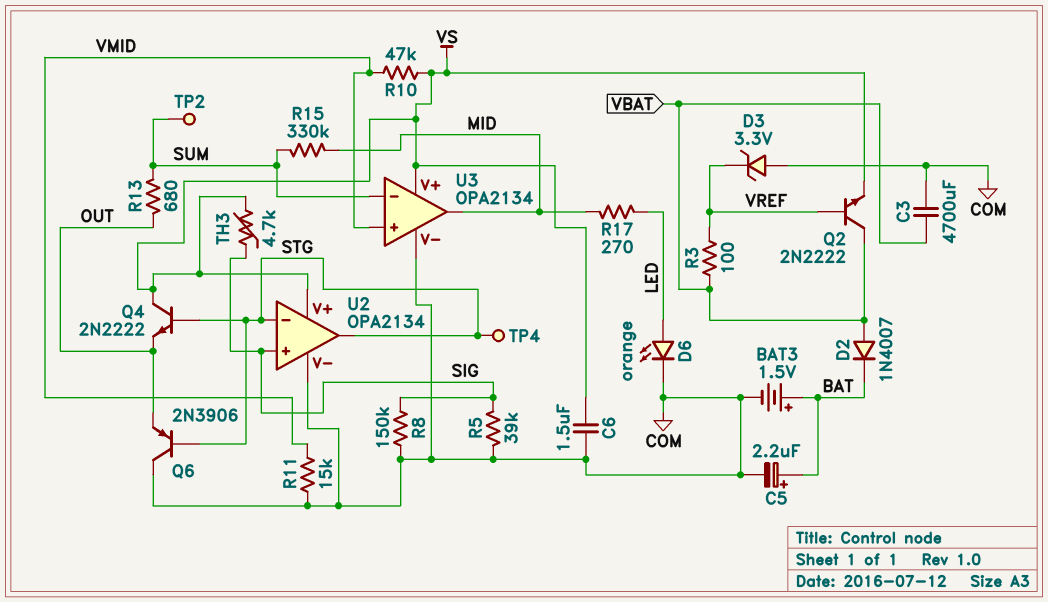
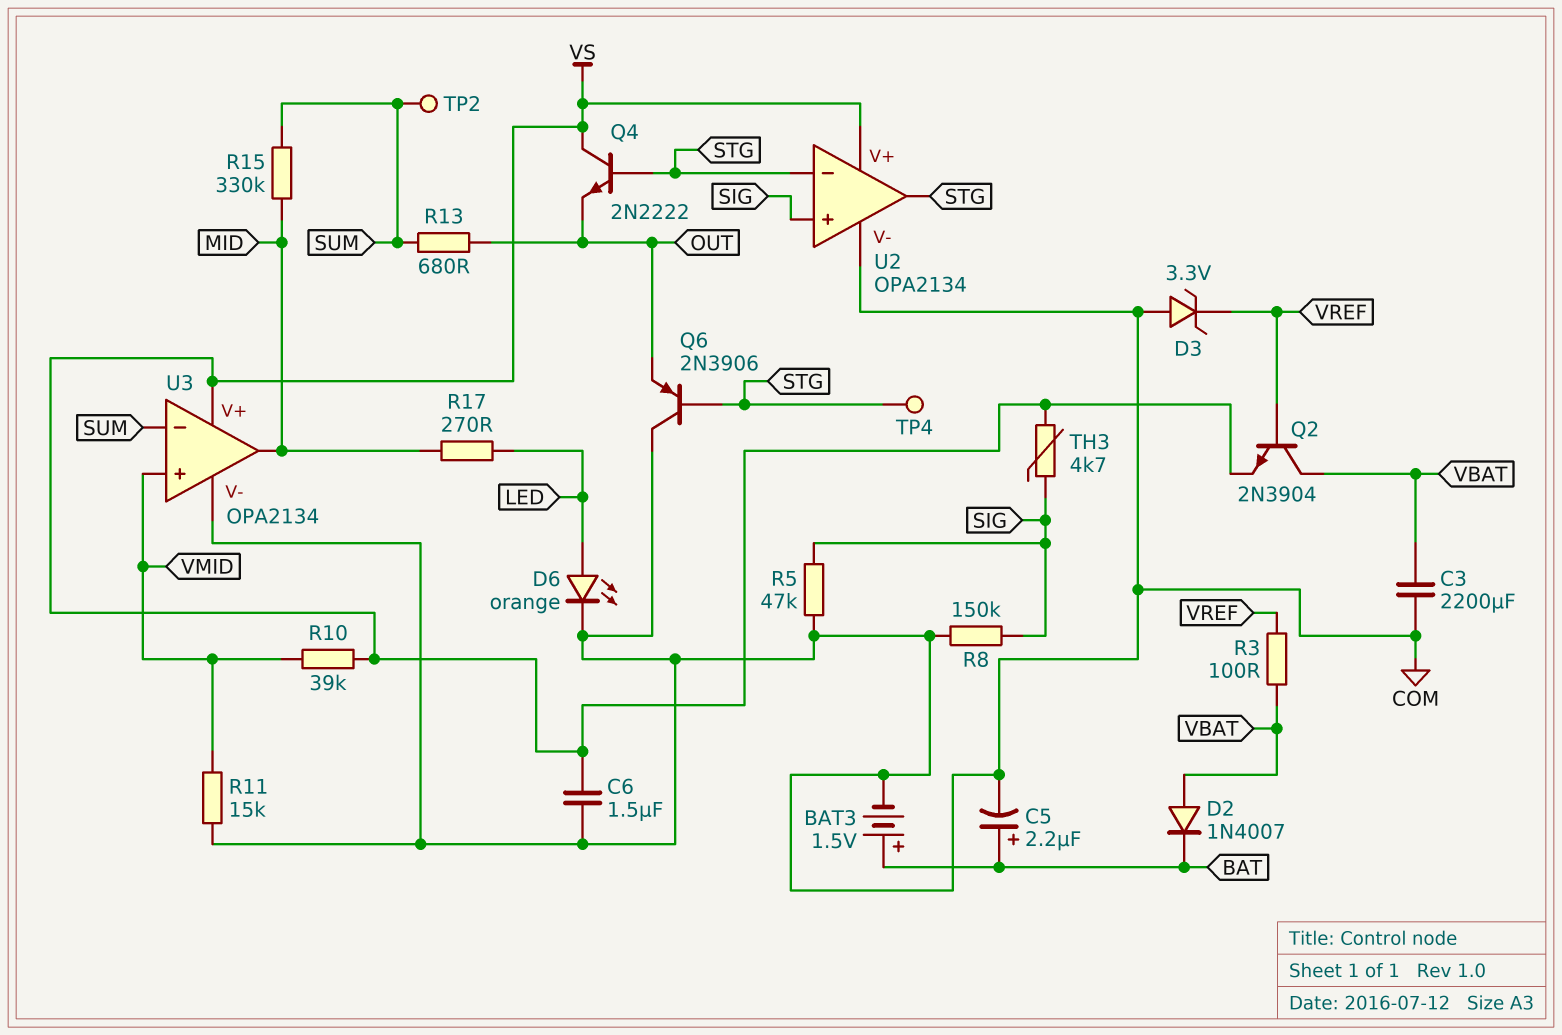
C3: 4700uF (COM, VBAT) -> 2200uF (COM, VBAT)
Q2: NPN 2N2222 (B VREF, C VBAT, E VS) -> NPN 2N3904 (B VREF, C VBAT, E VS)
R5: 39k (COM, SIG) -> 47k (COM, SIG)
R10: 47k (VMID, VS) -> 39k (VMID, VS)

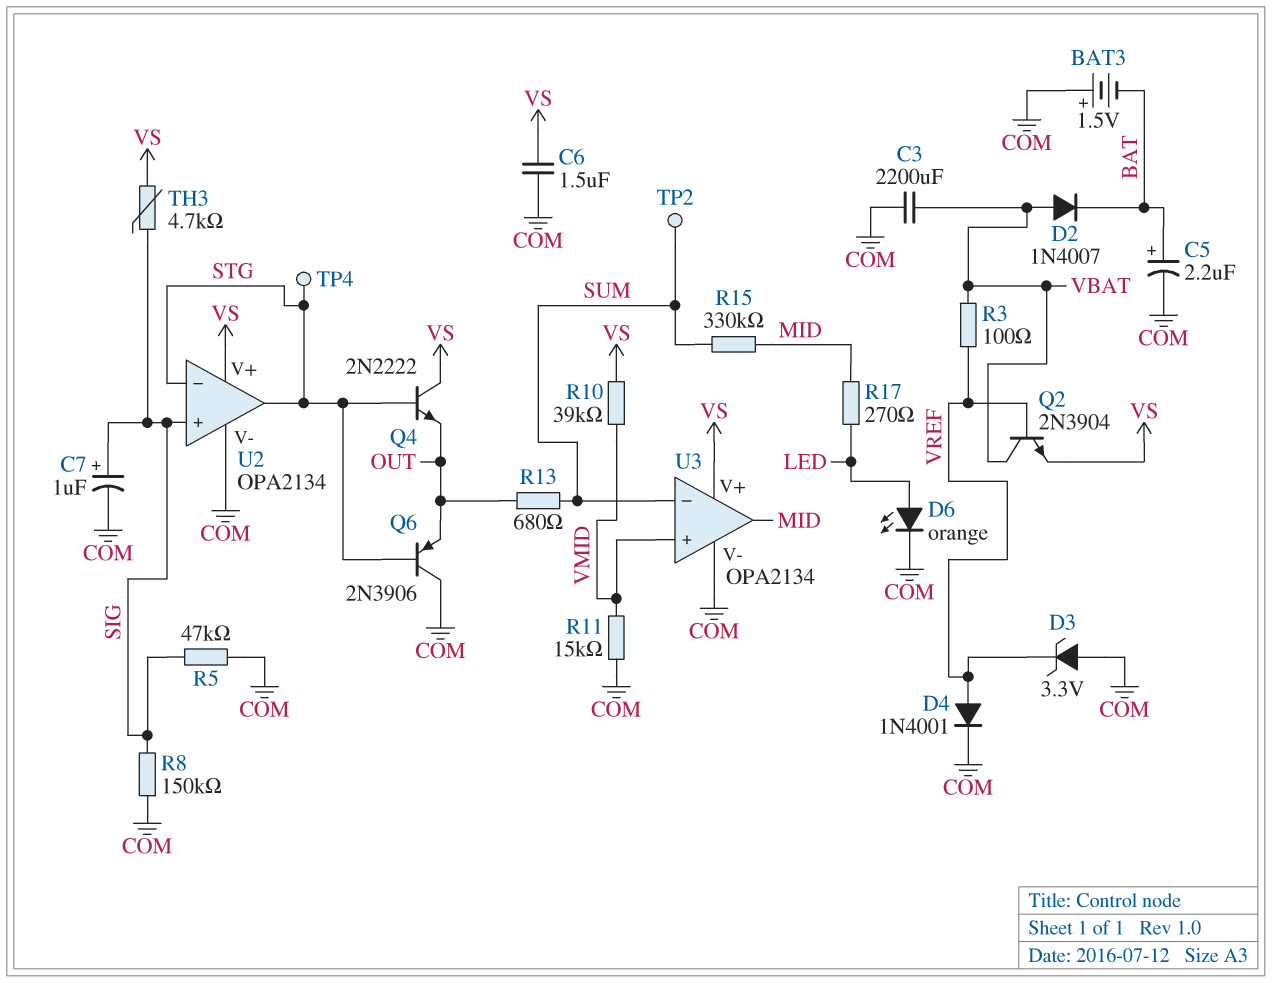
BAT3: 1.5V (plus BAT, minus COM) -> 1.5V (plus COM, minus BAT)
C7: none -> 1uF (plus SIG, minus COM)
D4: none -> diode 1N4001 (A VREF, K COM)

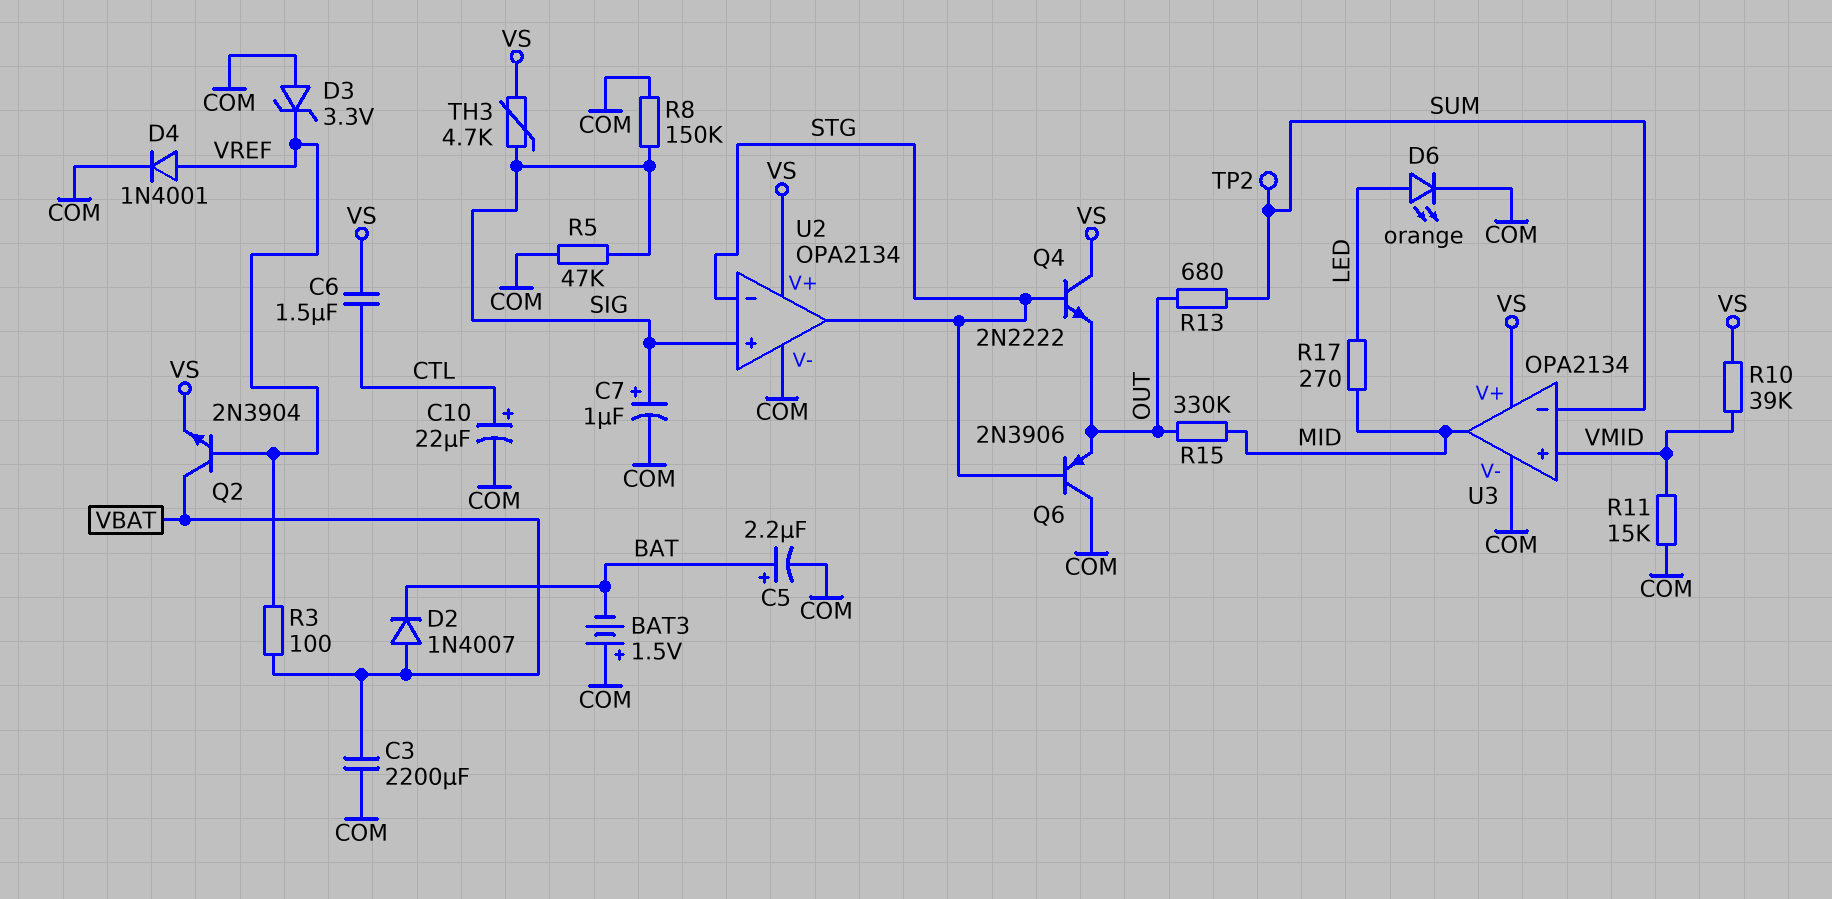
C6: 1.5uF (COM, VS) -> 1.5uF (CTL, VS)
C10: none -> 22uF (plus CTL, minus COM)
R15: 330k (MID, SUM) -> 330k (MID, OUT)
TP4: test point (STG) -> none

